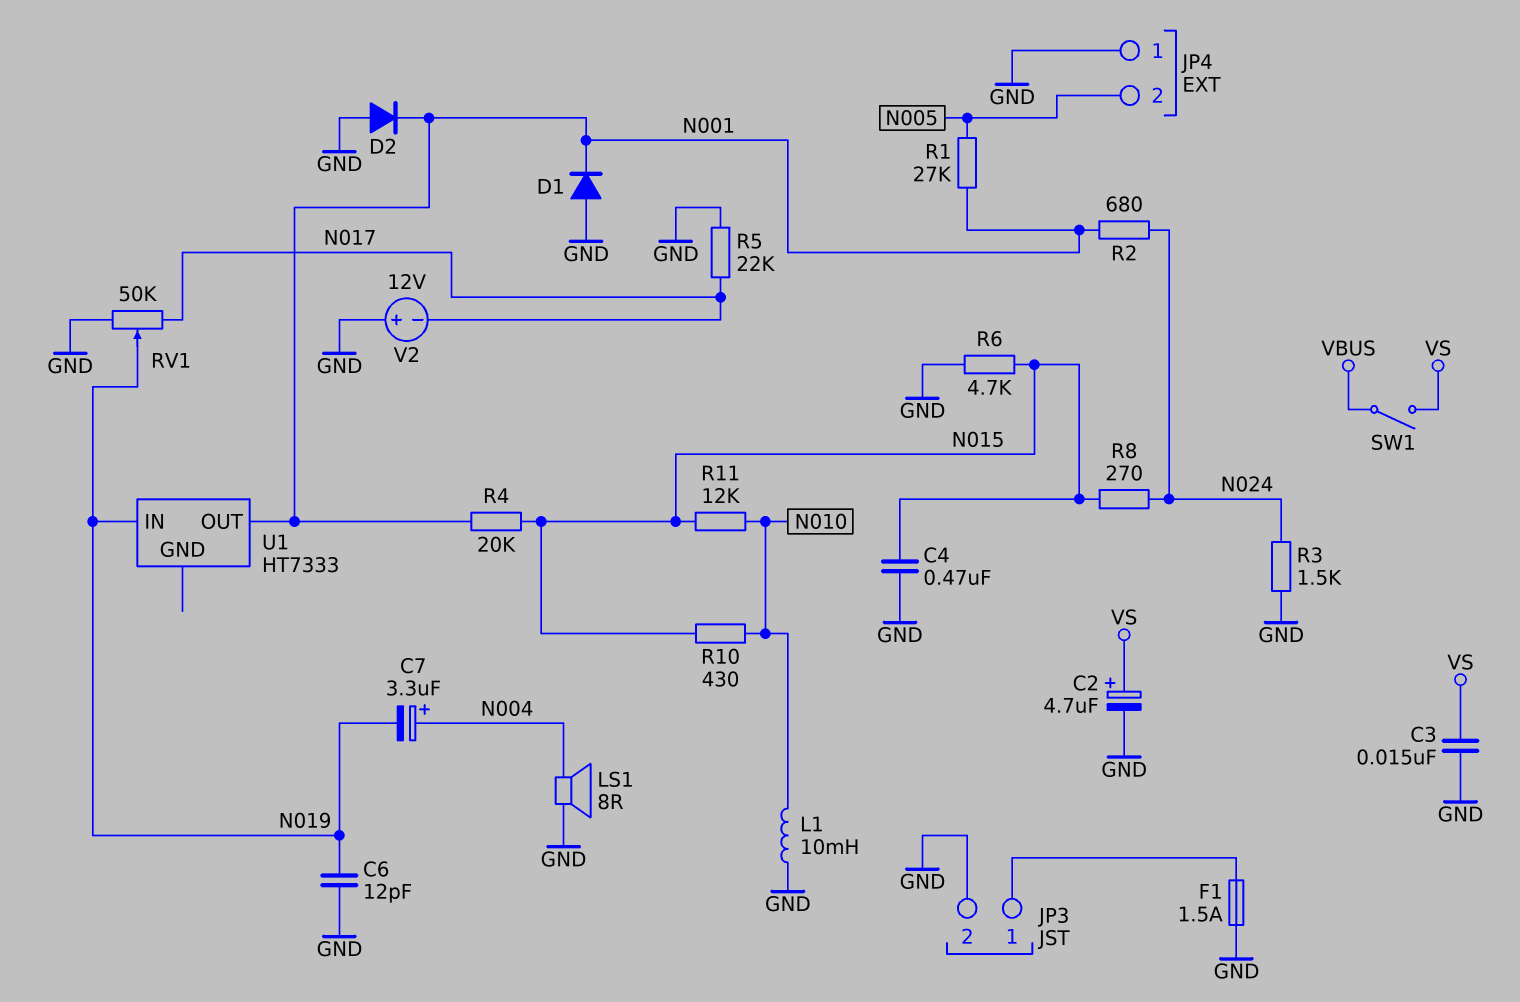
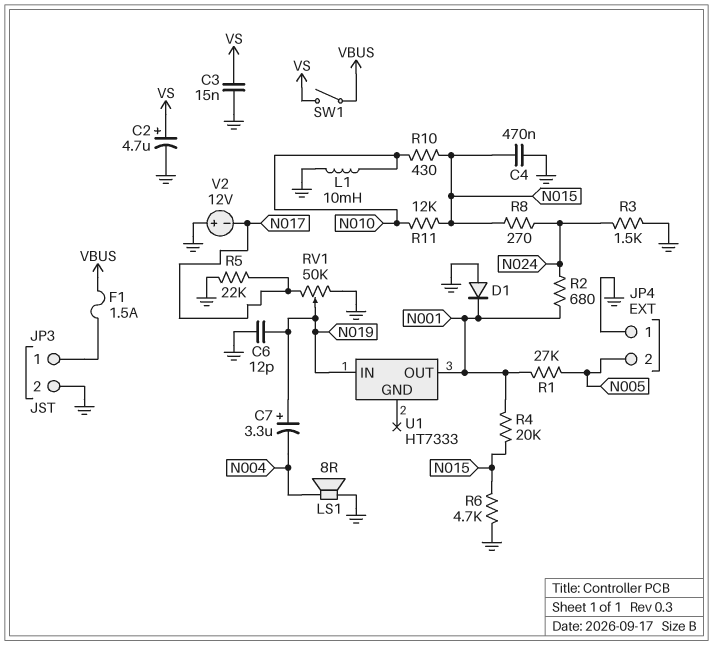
C7: 3.3uF (plus N004, minus N019) -> 3.3uF (plus N019, minus N004)
D2: diode (A GND, K N001) -> none
F1: 1.5A (GND, JP3/1) -> 1.5A (JP3/1, VBUS)

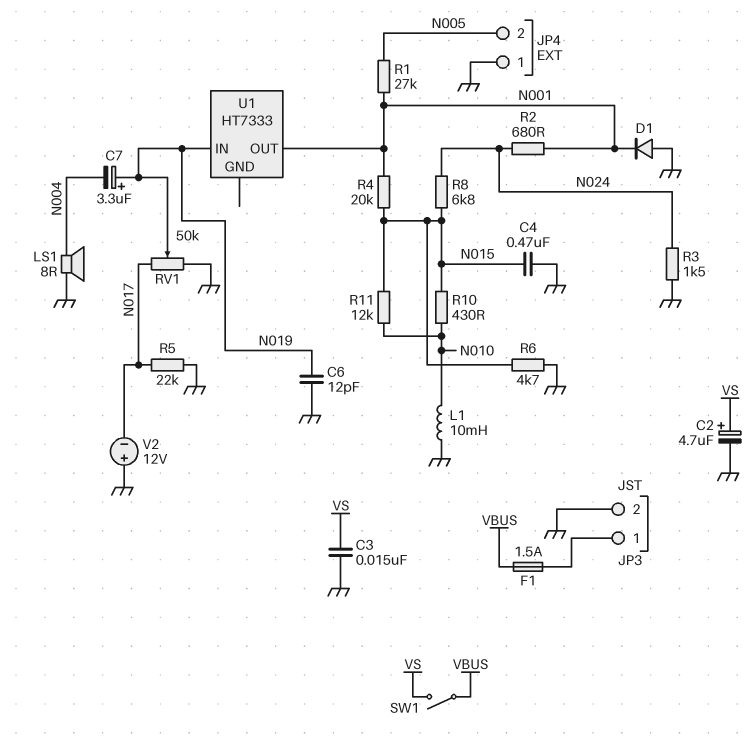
R8: 270 (N015, N024) -> 6.8k (N015, N024)

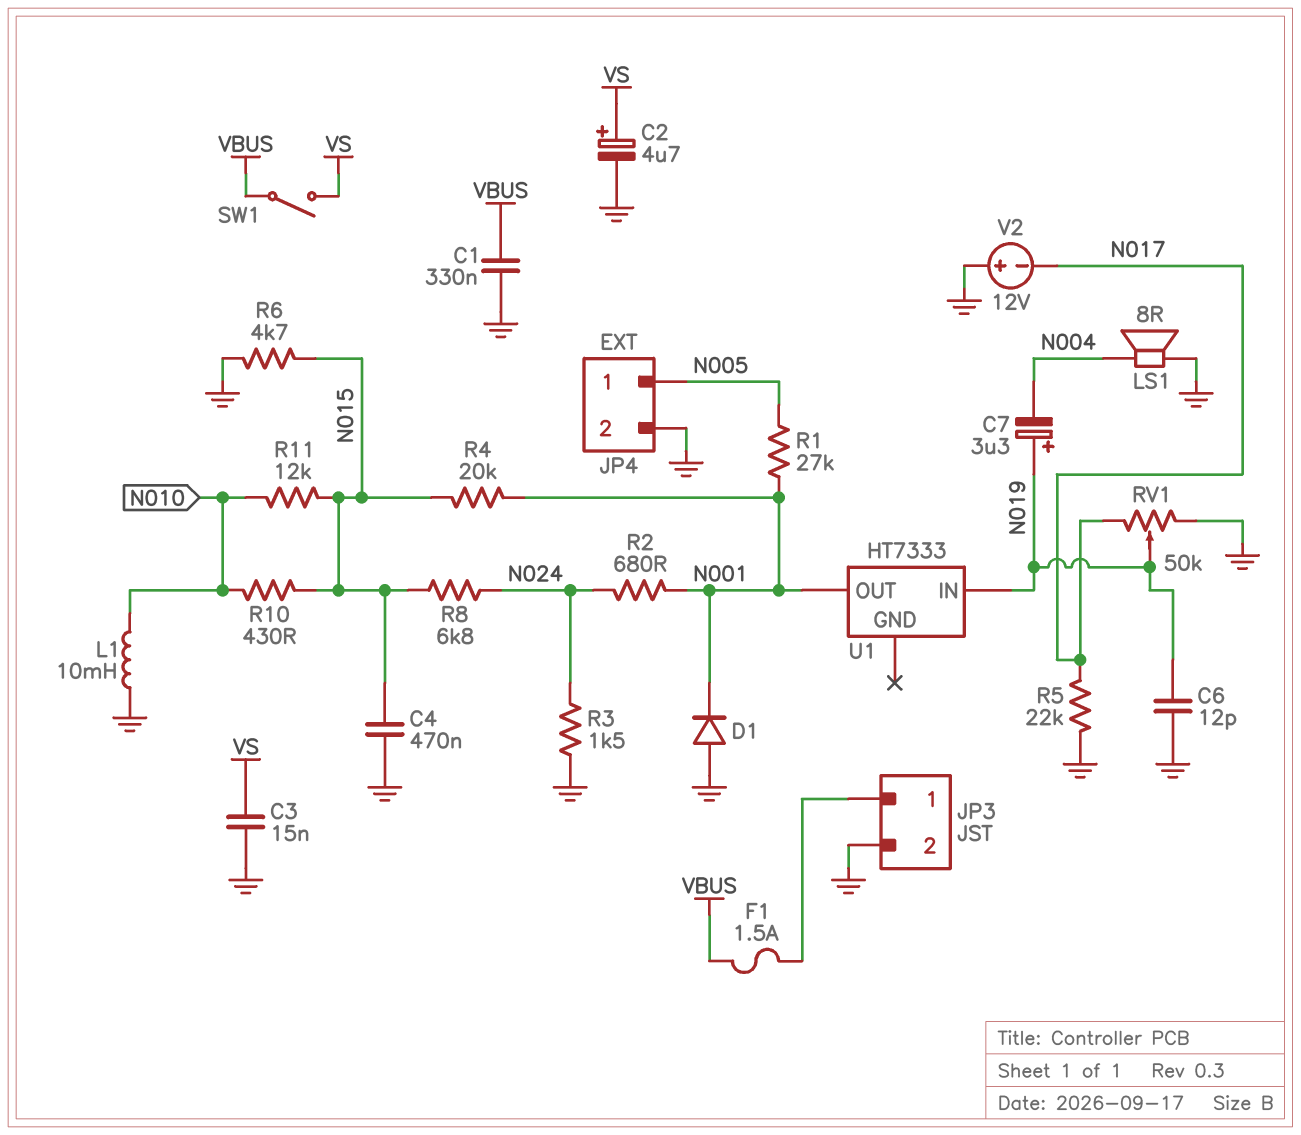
C1: none -> 330nF (GND, VBUS)
JP4 pin 1: GND -> N005
JP4 pin 2: N005 -> GND

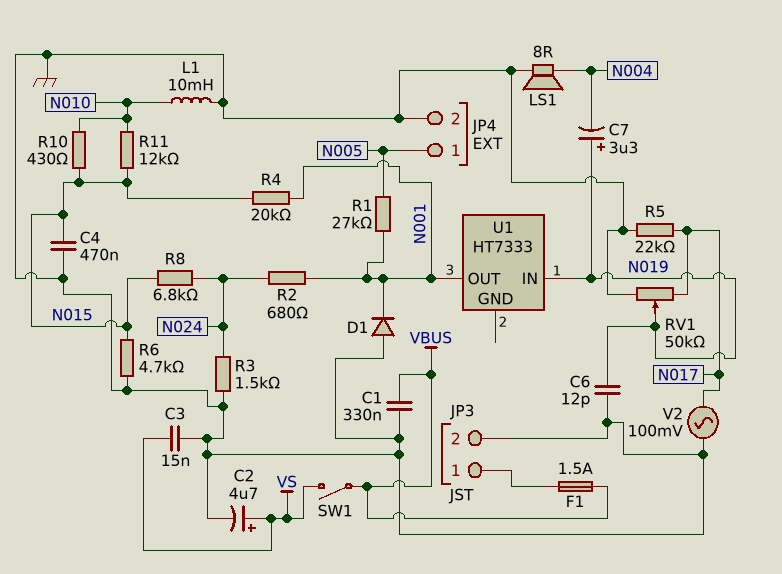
V2: 12V (plus GND, minus N017) -> AC 100mV (GND, N017)

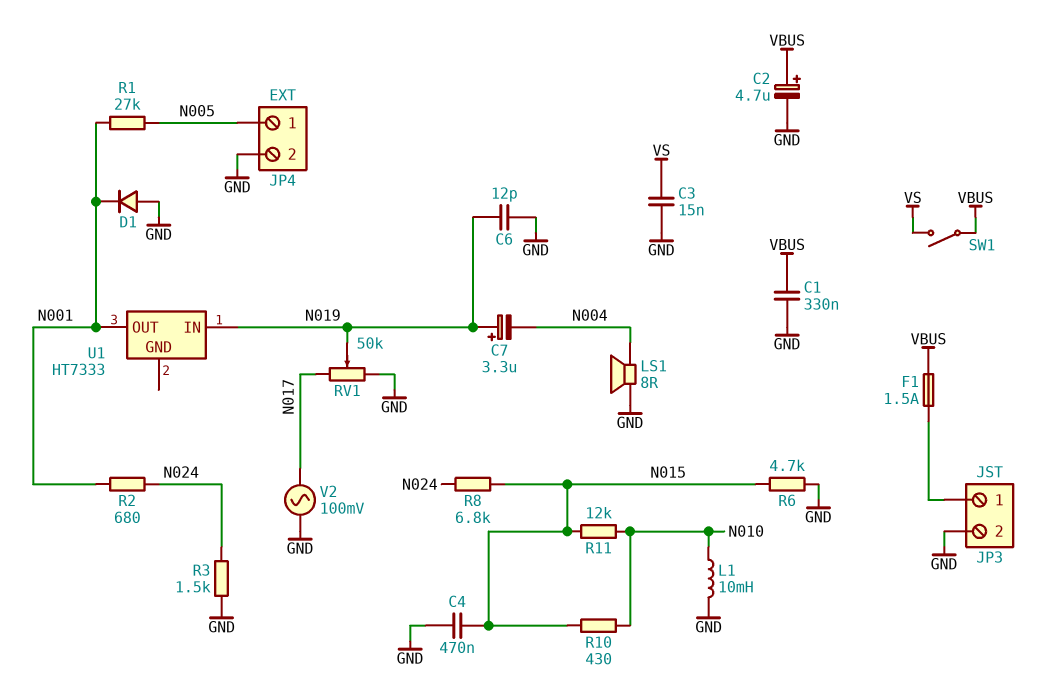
C2: 4.7uF (plus VS, minus GND) -> 4.7uF (plus VBUS, minus GND)
R4: 20k (N001, N015) -> none
R5: 22k (GND, N017) -> none

